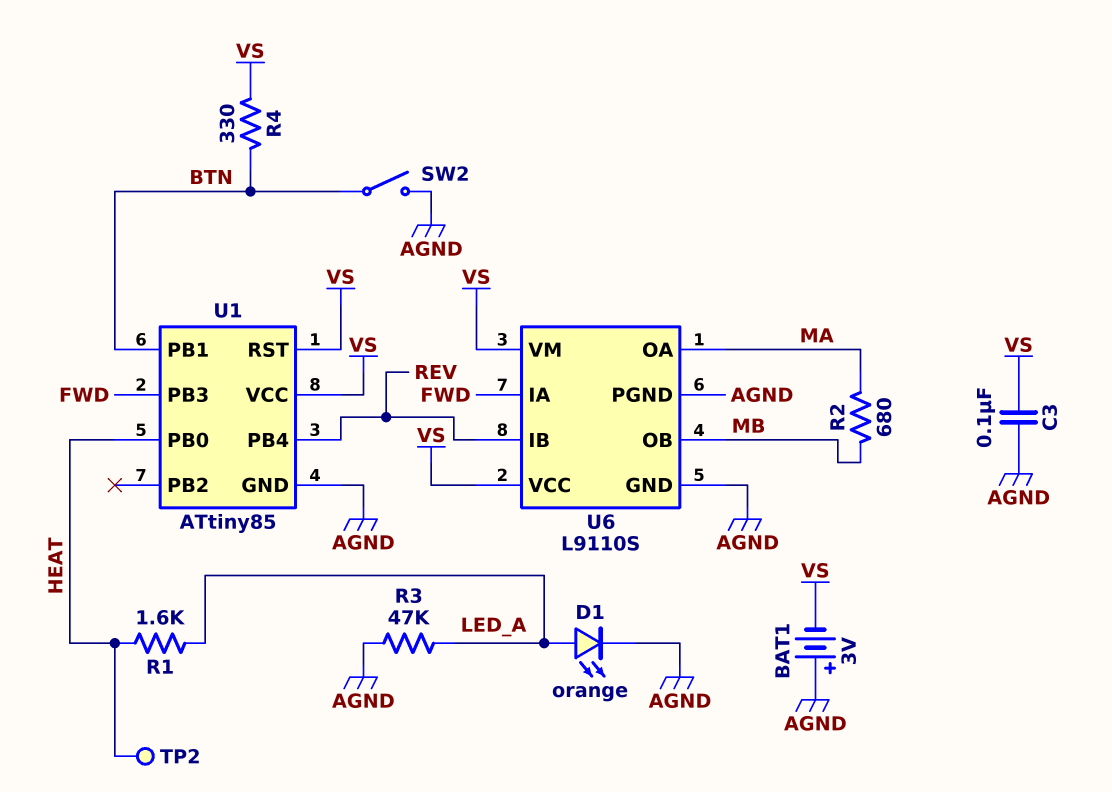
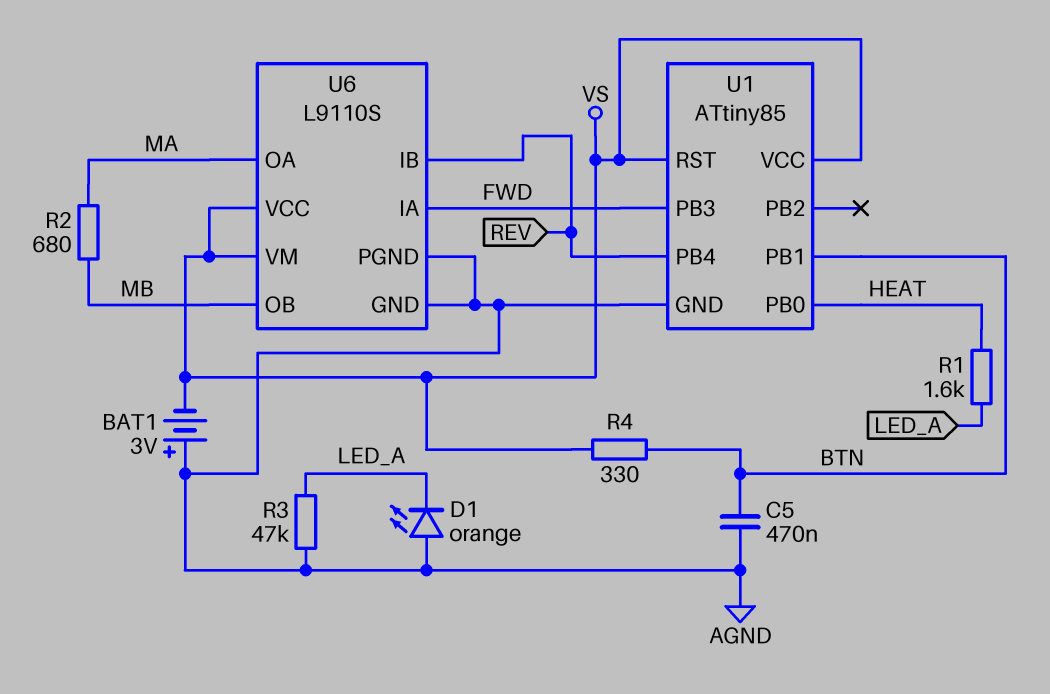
C3: 100nF (AGND, VS) -> none
C5: none -> 470nF (AGND, BTN)
D1: LED orange (A LED_A, K AGND) -> LED orange (A AGND, K LED_A)
SW2: switch (AGND, BTN) -> none
TP2: test point (HEAT) -> none

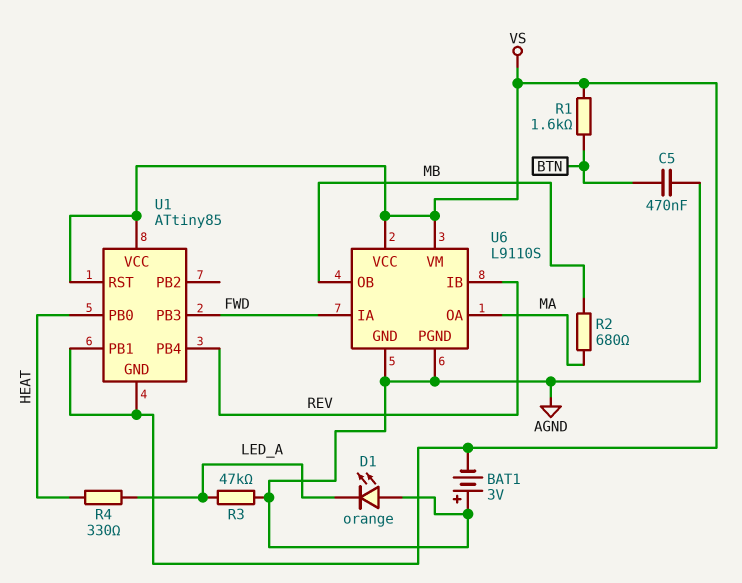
R1: 1.6k (HEAT, LED_A) -> 1.6k (BTN, VS)
R4: 330 (BTN, VS) -> 330 (HEAT, LED_A)
U1 pin GND: AGND -> VS
U1 pin PB1: BTN -> VS

